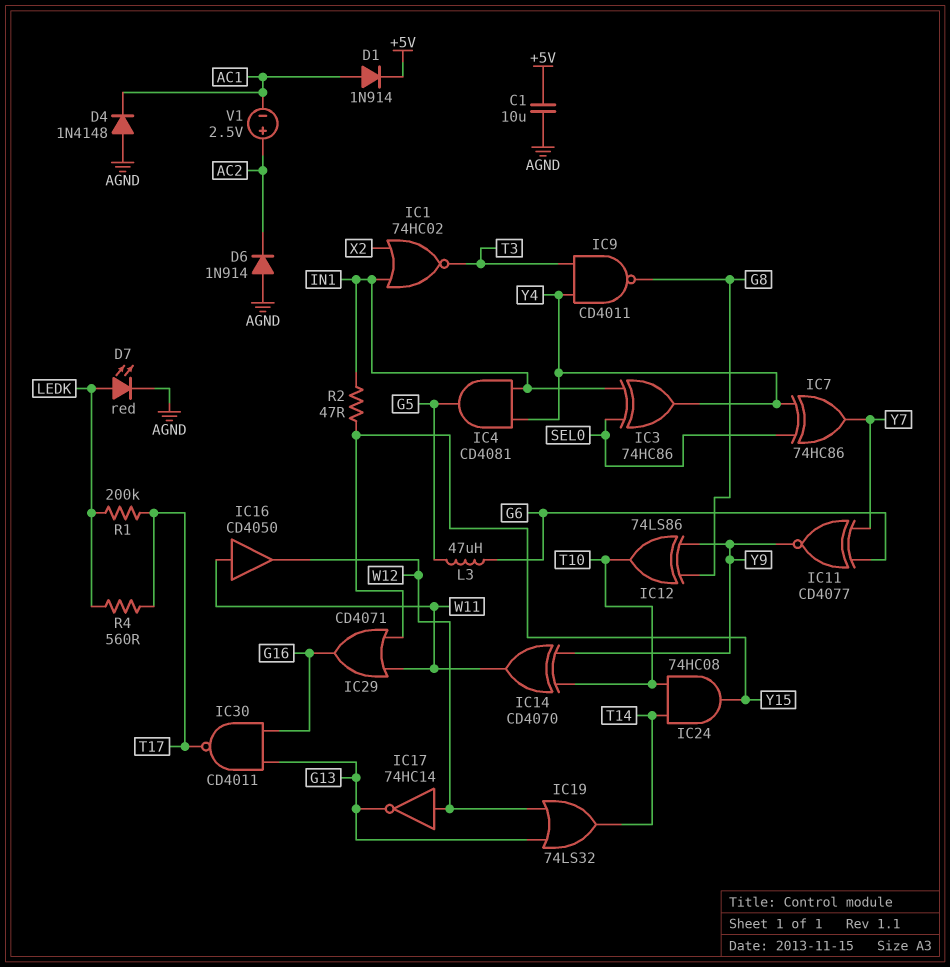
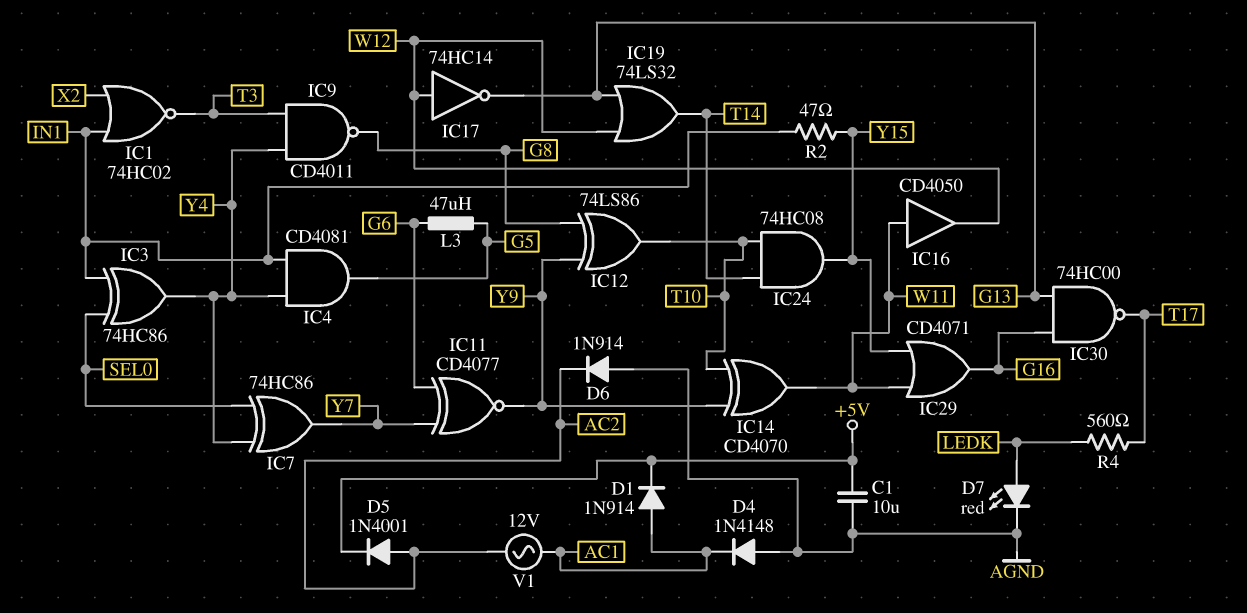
D5: none -> diode 1N4001 (A AC2, K +5V)
IC30: NAND CD4011 (in G13, in G16, out T17) -> NAND 74HC00 (in G13, in G16, out T17)
R1: 200k (LEDK, T17) -> none
V1: 2.5V (plus AC2, minus AC1) -> AC 12V (AC1, AC2)

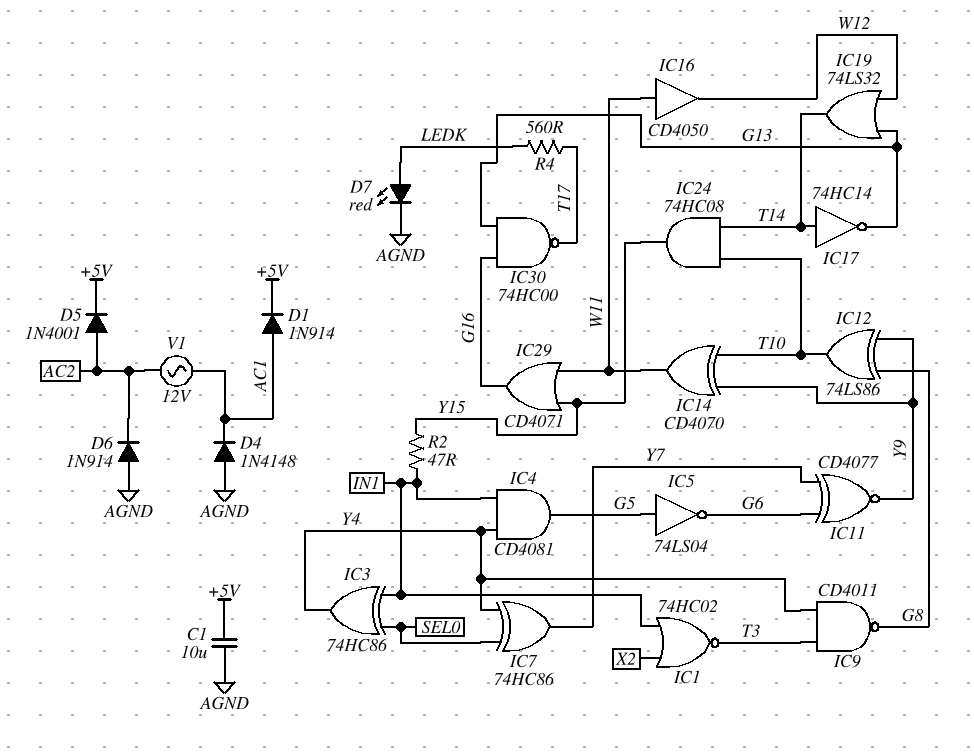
IC5: none -> NOT 74LS04 (in G5, out G6)
IC17: NOT 74HC14 (in W12, out G13) -> NOT 74HC14 (in T14, out G13)
L3: 47uH (G5, G6) -> none

